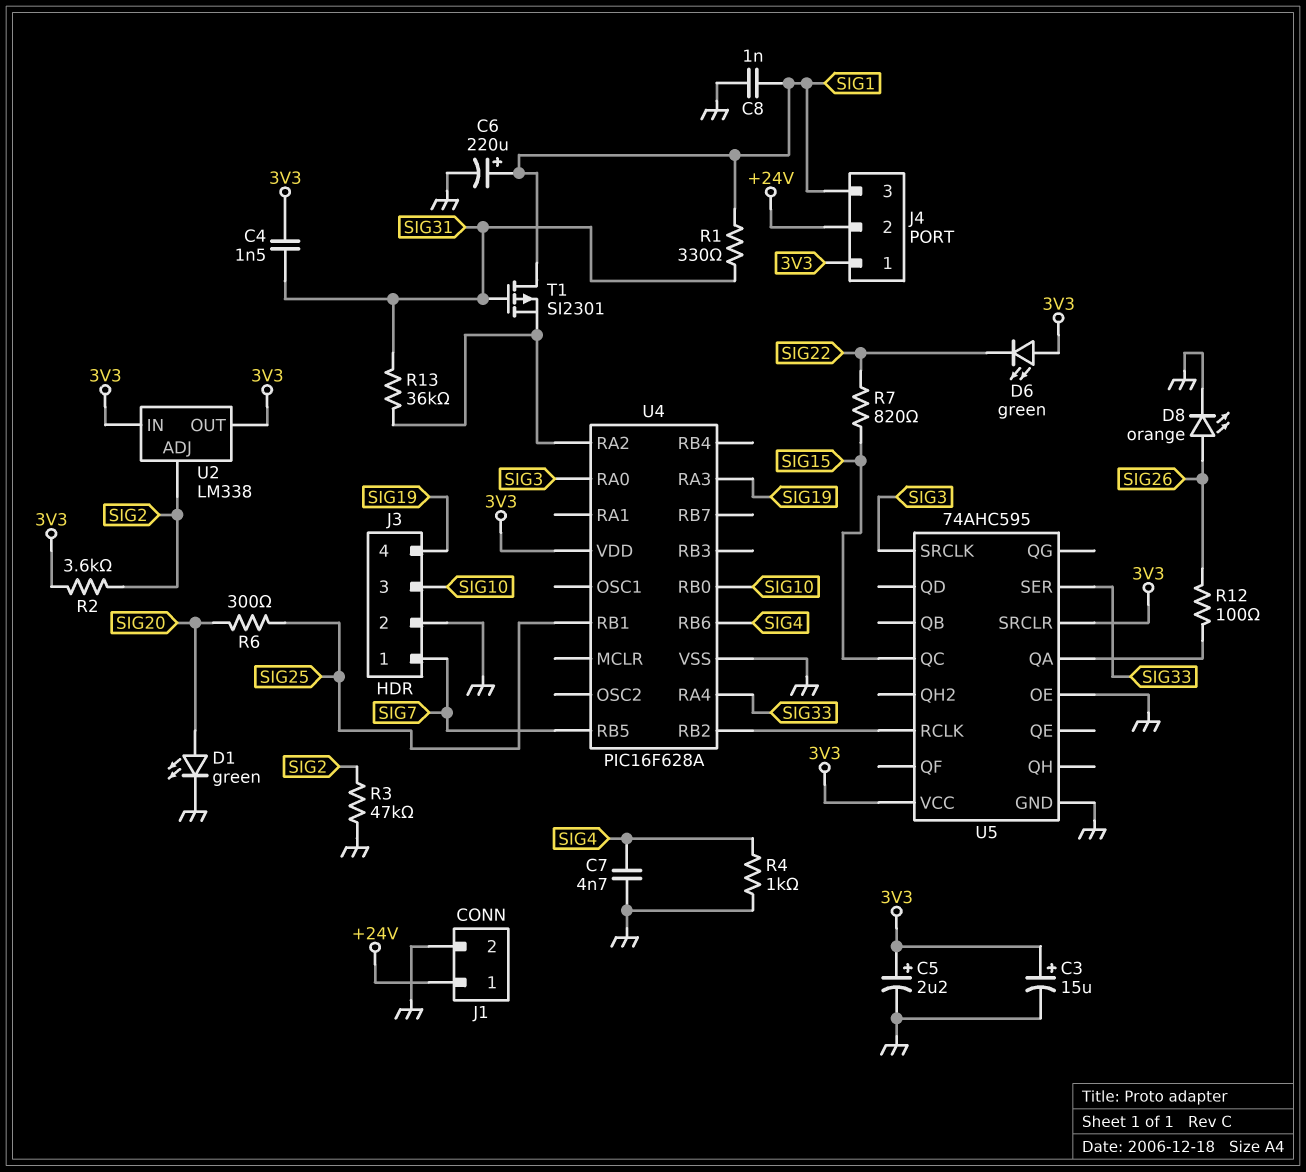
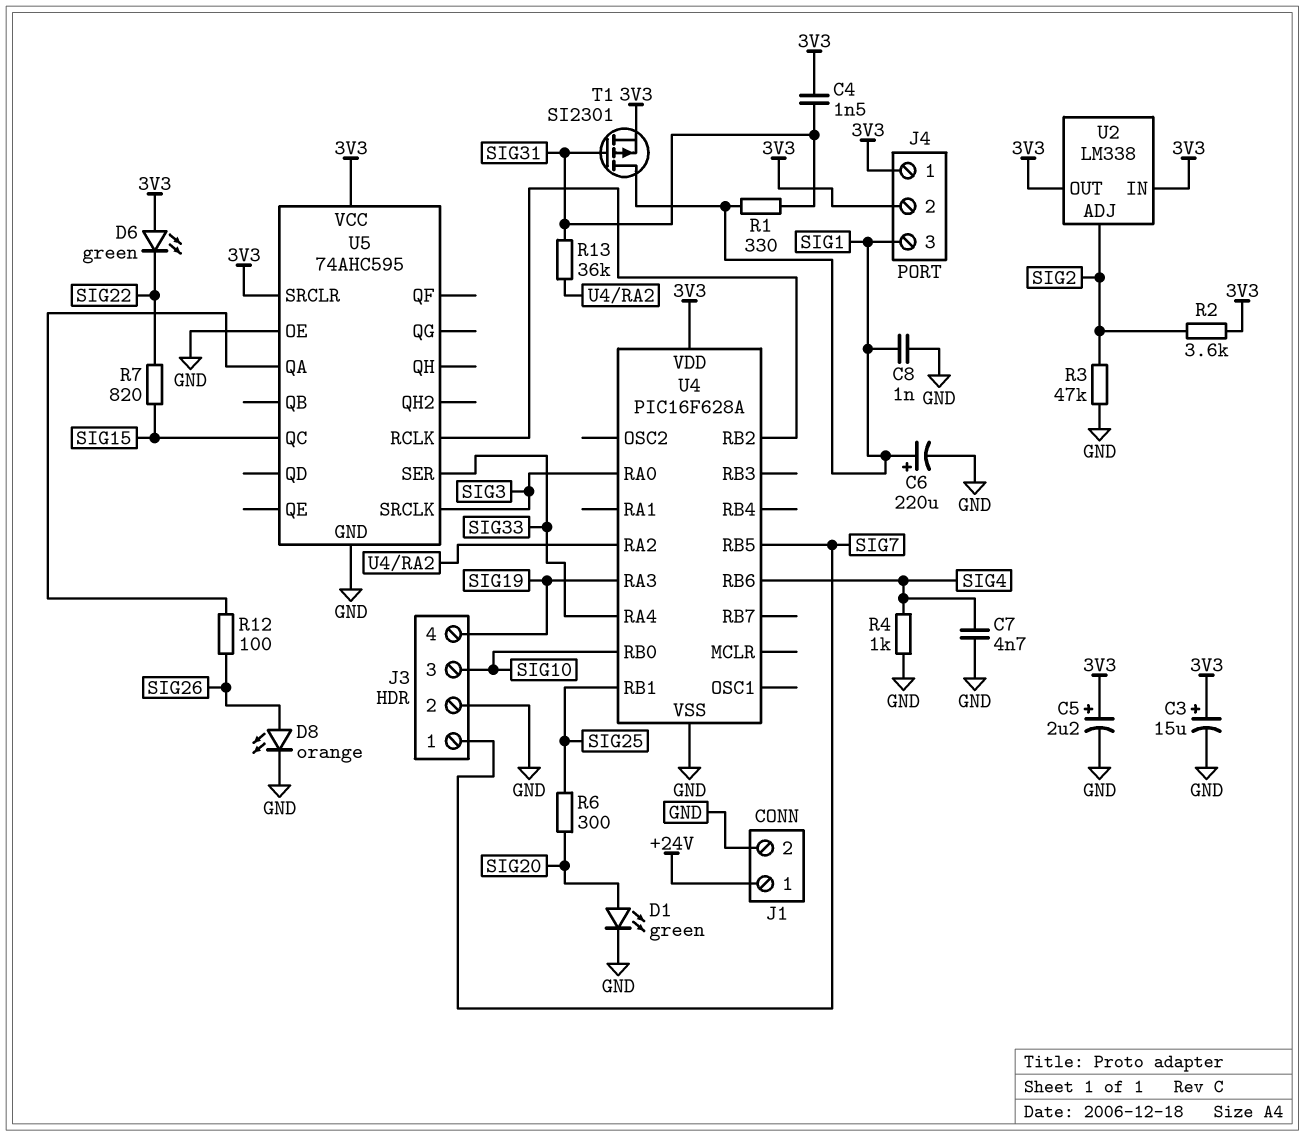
J4 pin 2: +24V -> 3V3
T1: PMOS SI2301 (G SIG31, D SIG1, S U4/RA2) -> PMOS SI2301 (G SIG31, D SIG1, S 3V3)

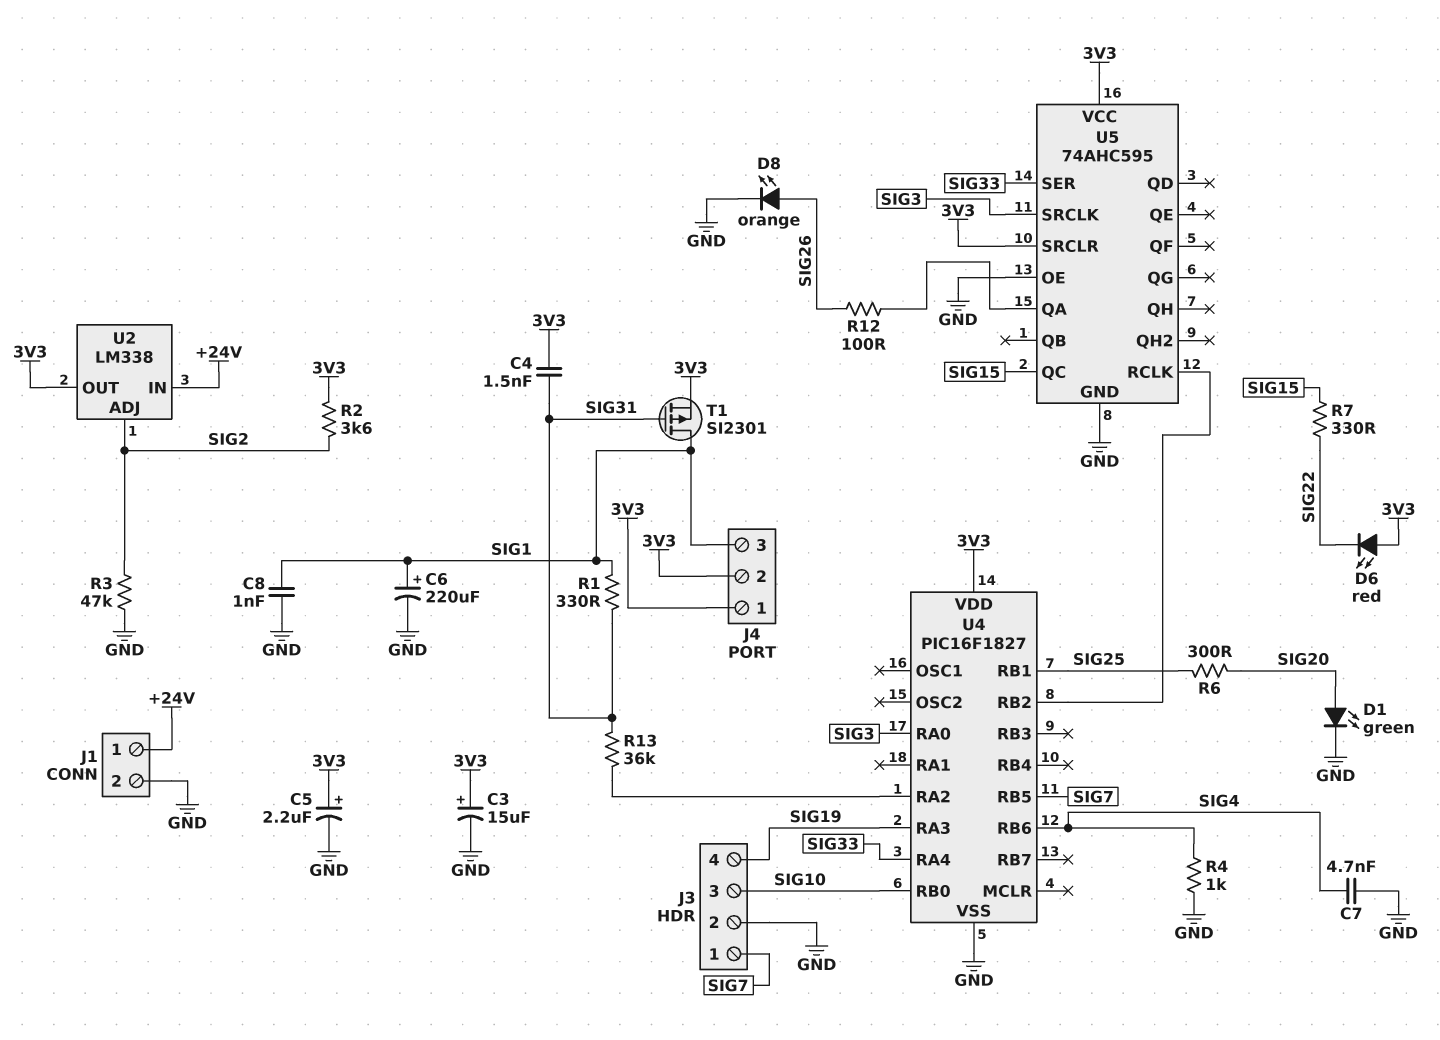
D6: LED green (A 3V3, K SIG22) -> LED red (A 3V3, K SIG22)
R7: 820 (SIG15, SIG22) -> 330 (SIG15, SIG22)
U2 pin IN: 3V3 -> +24V
U4: PIC16F628A -> PIC16F1827

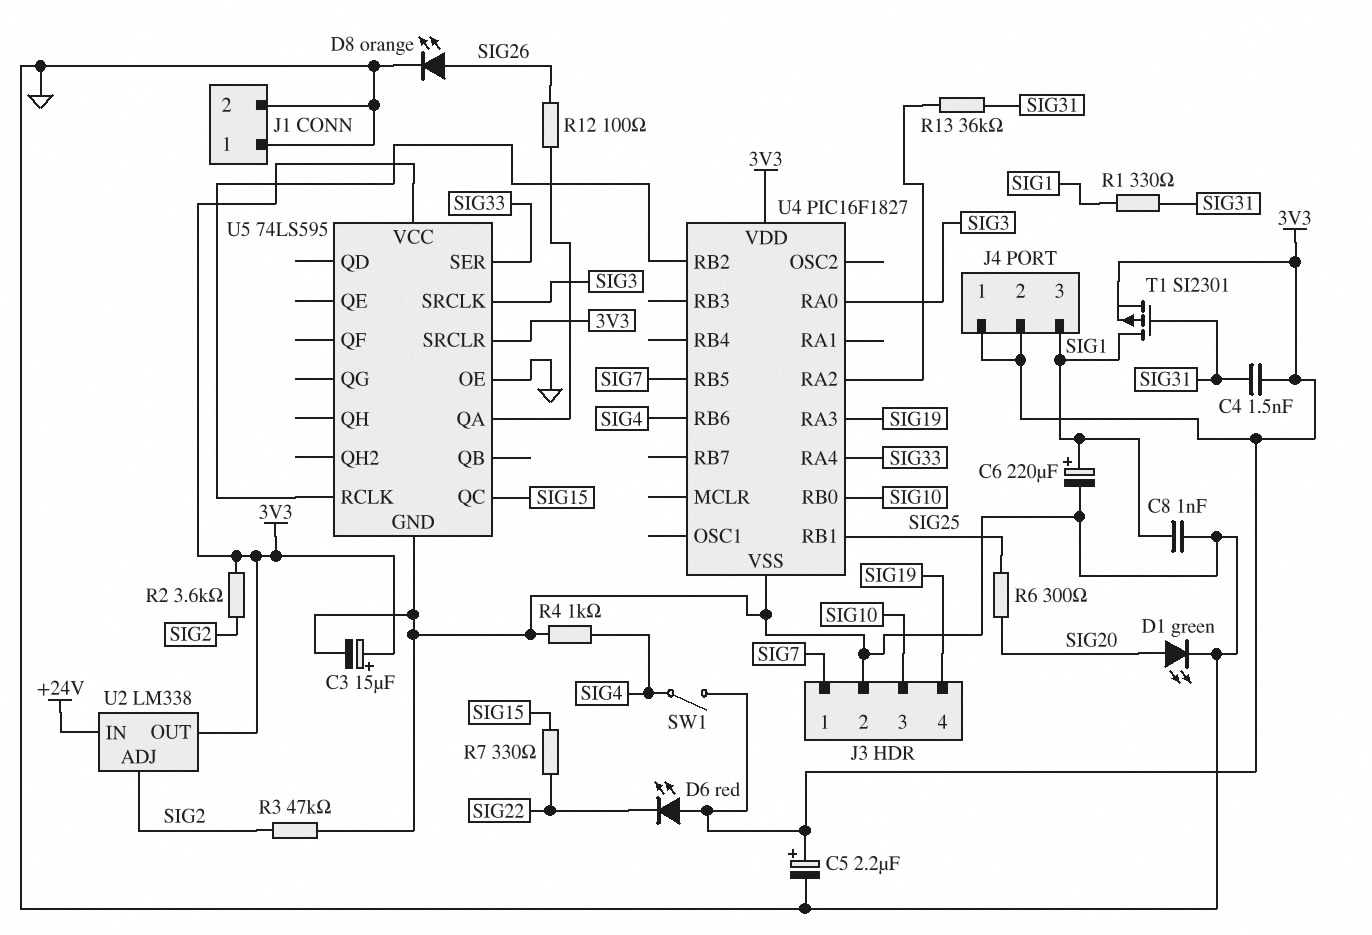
C7: 4.7nF (GND, SIG4) -> none
J1 pin 1: +24V -> GND
SW1: none -> switch (3V3, SIG4)
U5: 74AHC595 -> 74LS595

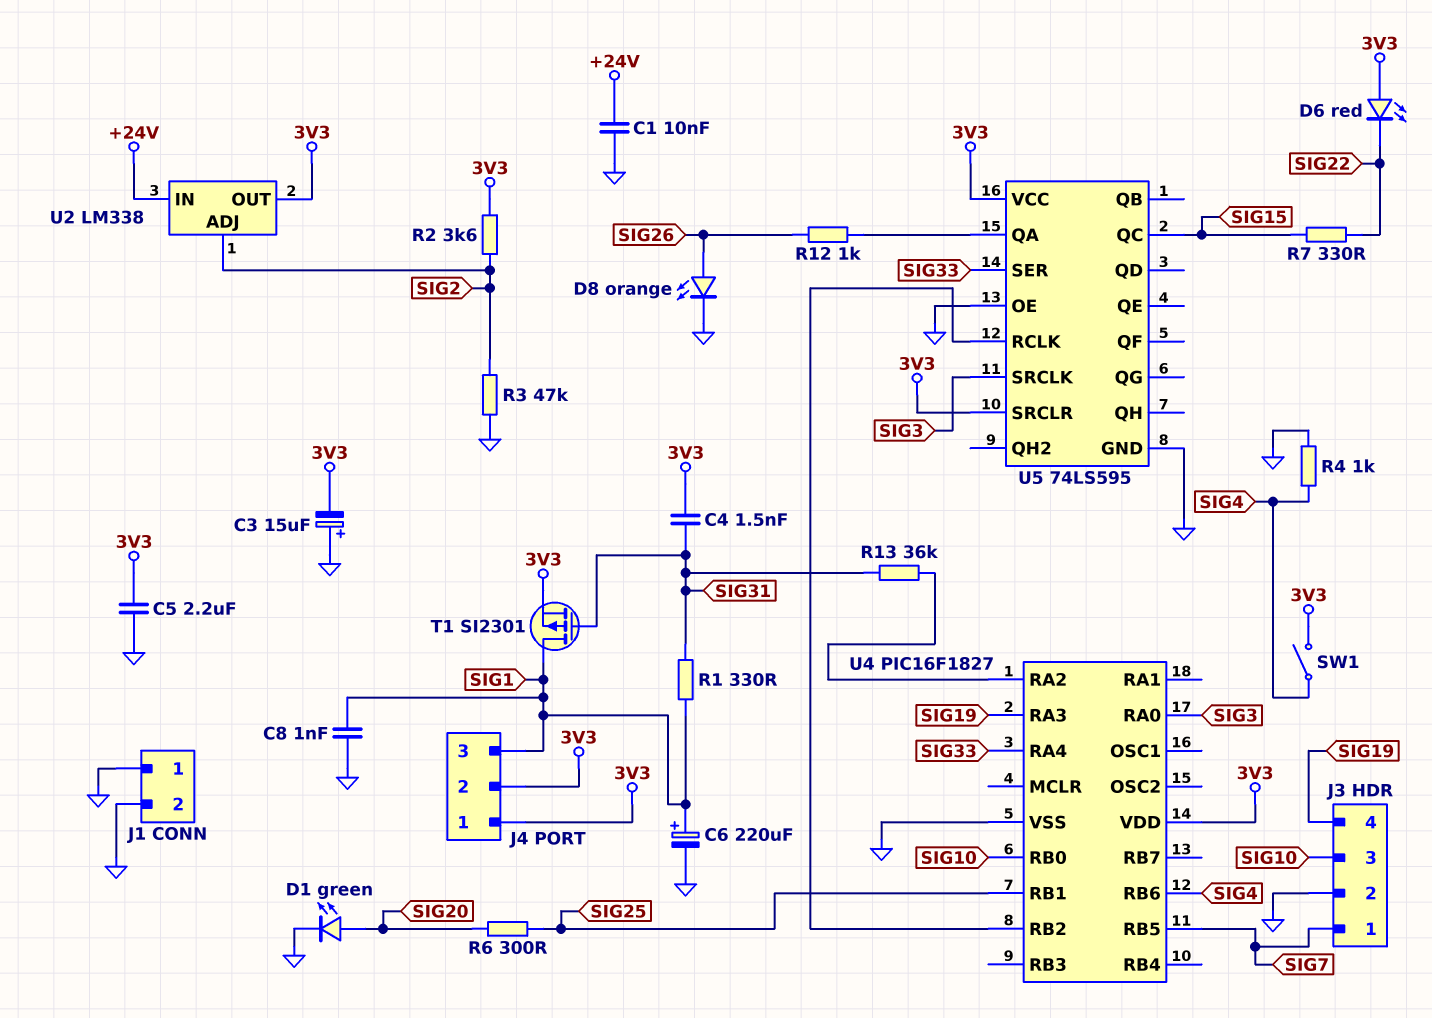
C1: none -> 10nF (+24V, GND)
C3: 15uF (plus 3V3, minus GND) -> 15uF (plus GND, minus 3V3)
C5: 2.2uF (plus 3V3, minus GND) -> 2.2uF (3V3, GND)
R12: 100 (SIG26, U5/QA) -> 1k (SIG26, U5/QA)

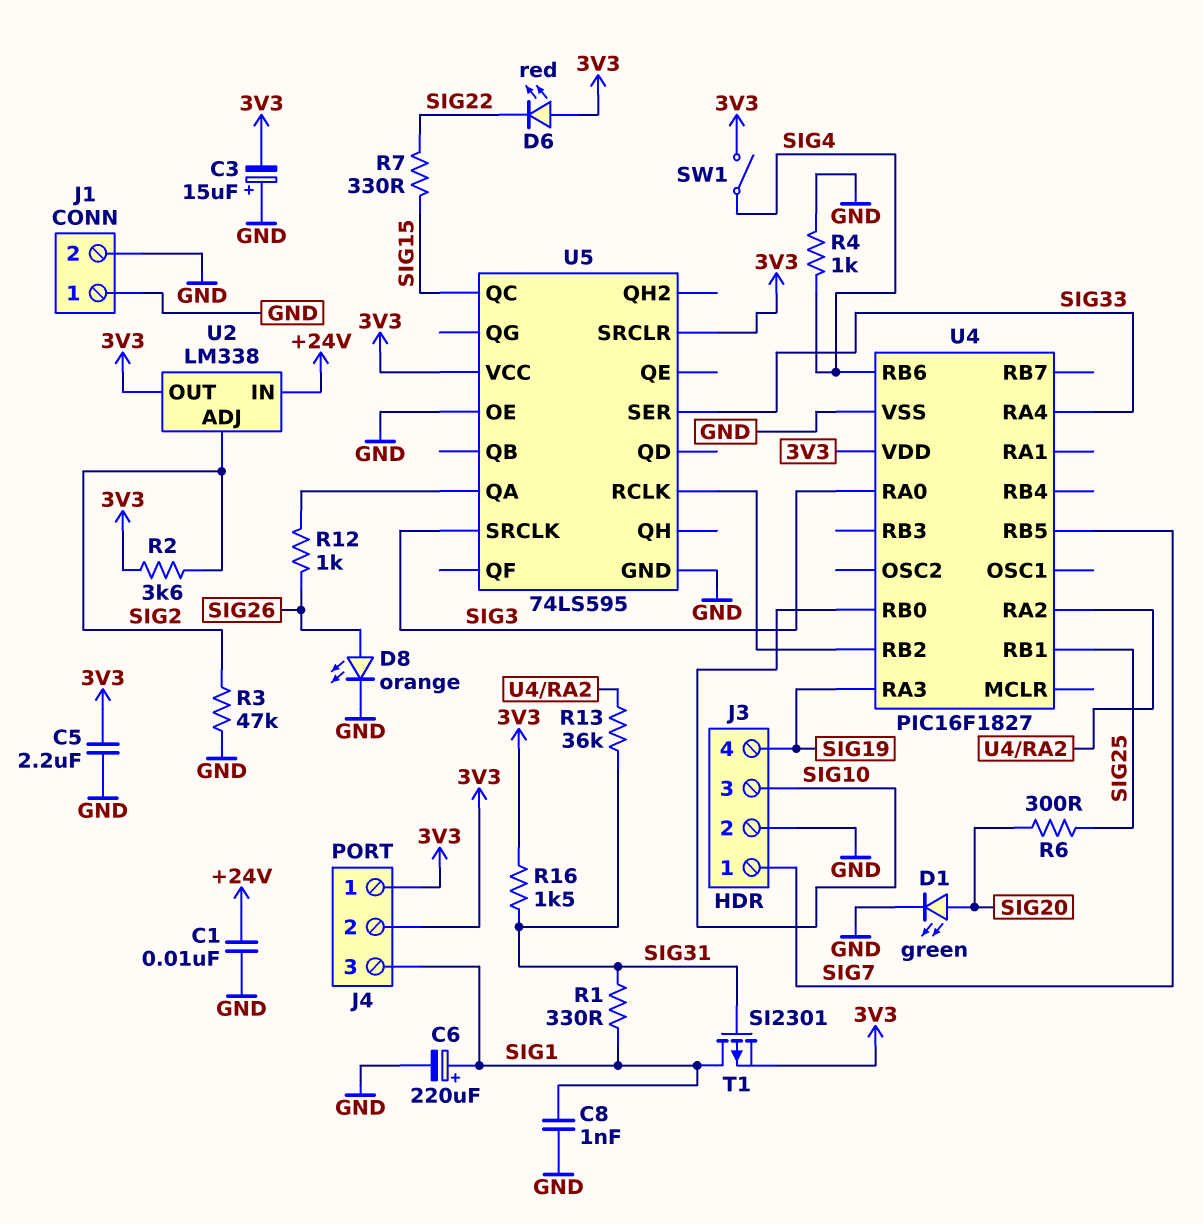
C4: 1.5nF (3V3, SIG31) -> none
R16: none -> 1.5k (3V3, SIG31)

